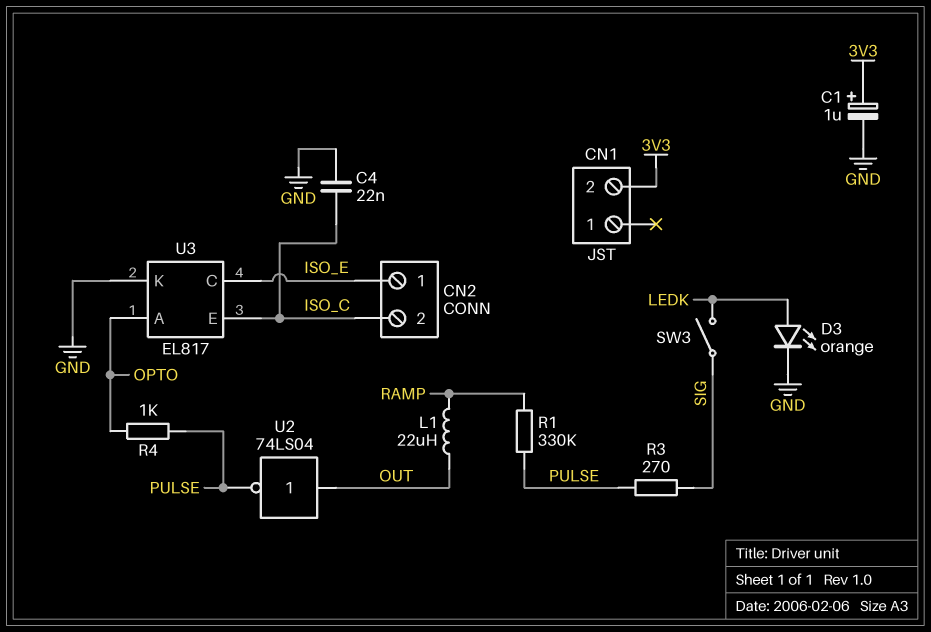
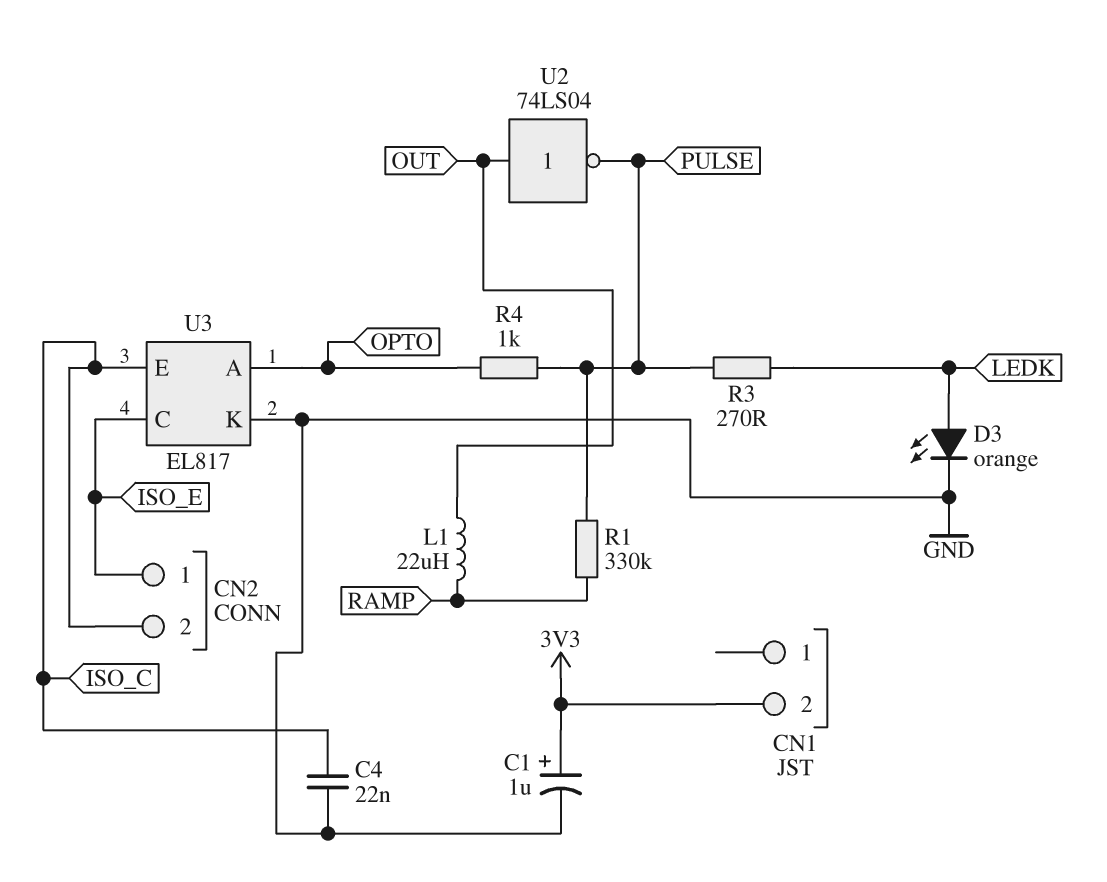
R3: 270 (PULSE, SIG) -> 270 (LEDK, PULSE)
SW3: switch (LEDK, SIG) -> none

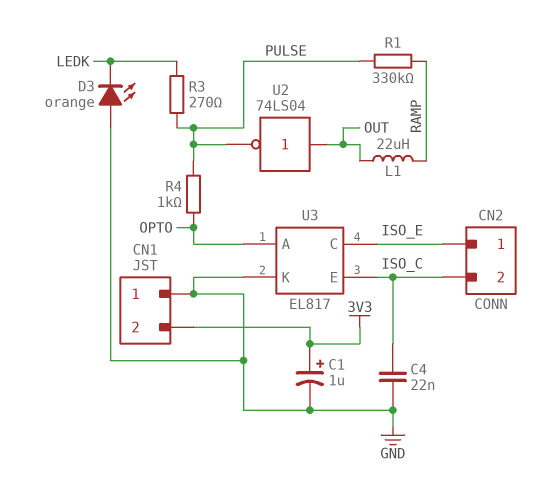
CN1 pin 1: none -> GND
D3: LED orange (A LEDK, K GND) -> LED orange (A GND, K LEDK)

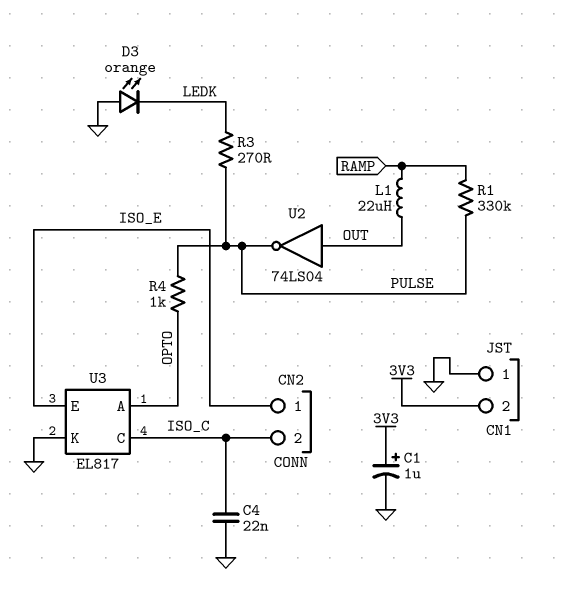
U3 pin C: ISO_E -> ISO_C
U3 pin E: ISO_C -> ISO_E

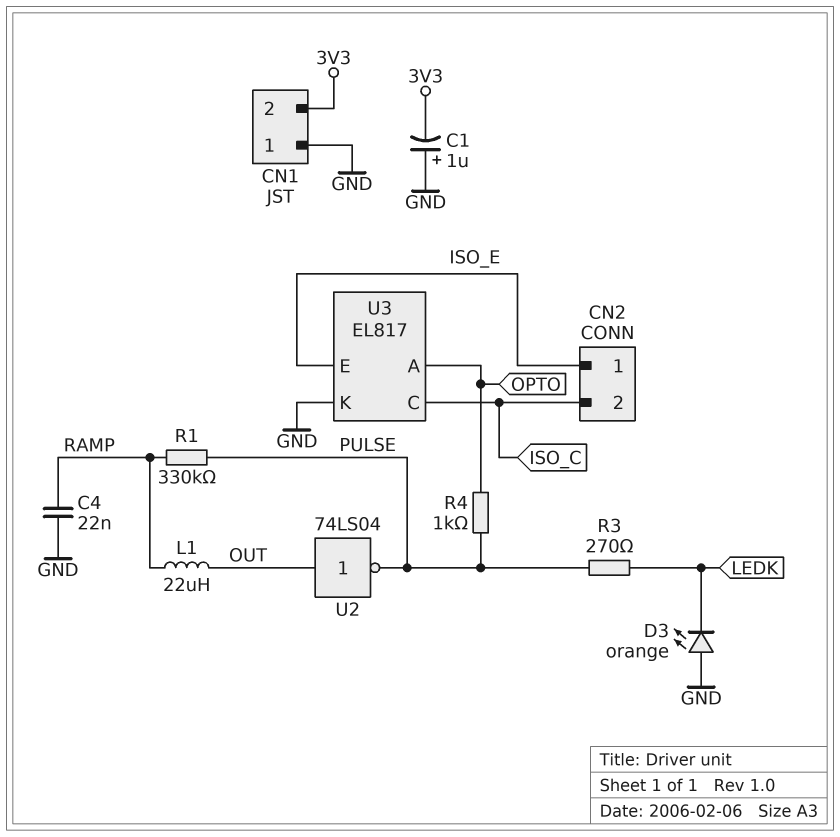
C1: 1uF (plus 3V3, minus GND) -> 1uF (plus GND, minus 3V3)
C4: 22nF (GND, ISO_C) -> 22nF (GND, RAMP)

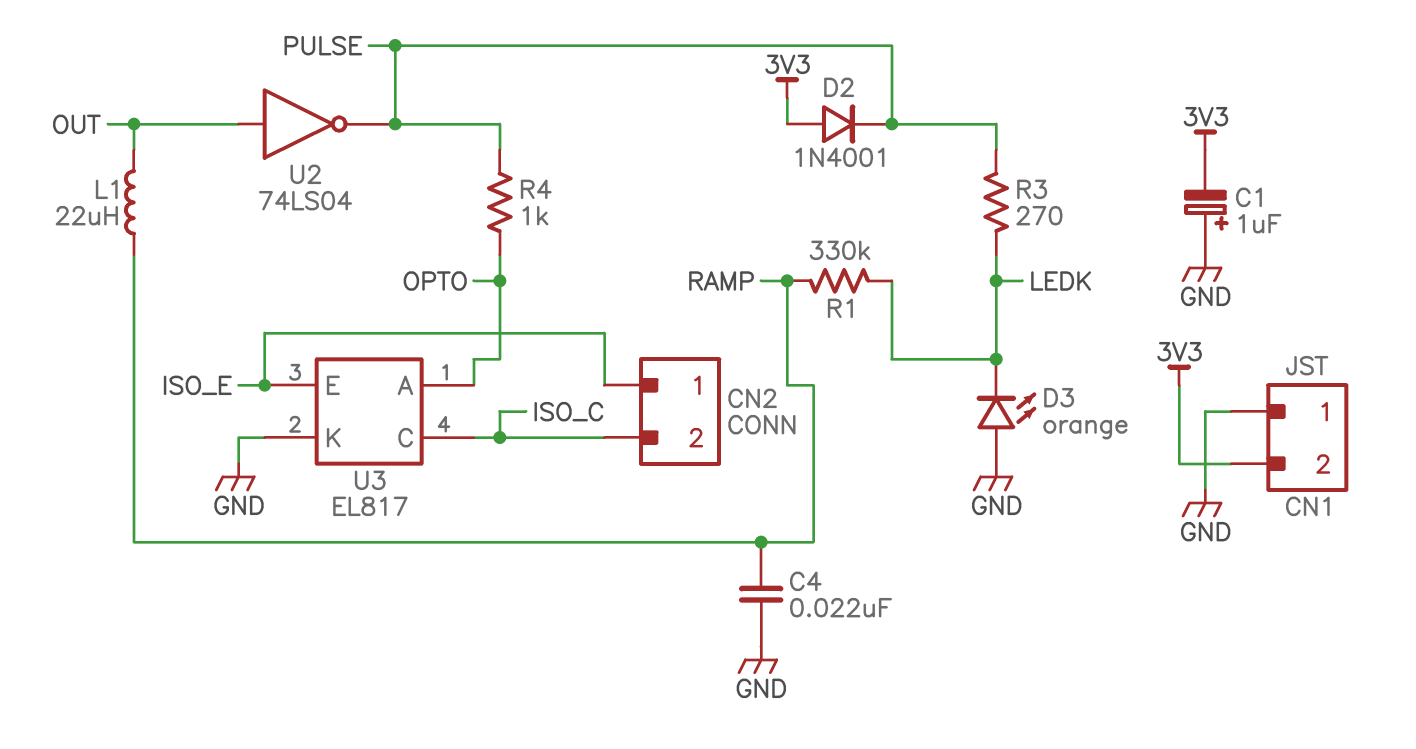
D2: none -> diode 1N4001 (A 3V3, K PULSE)
R1: 330k (PULSE, RAMP) -> 330k (LEDK, RAMP)

